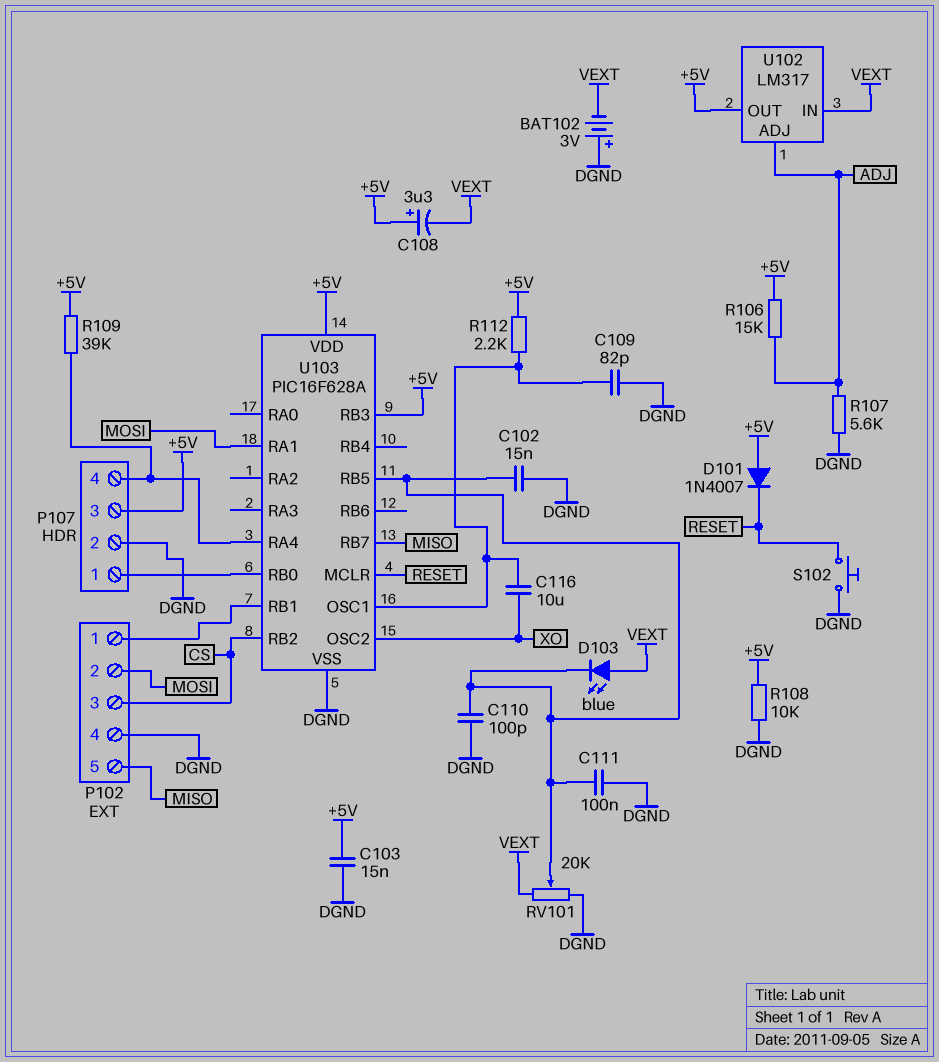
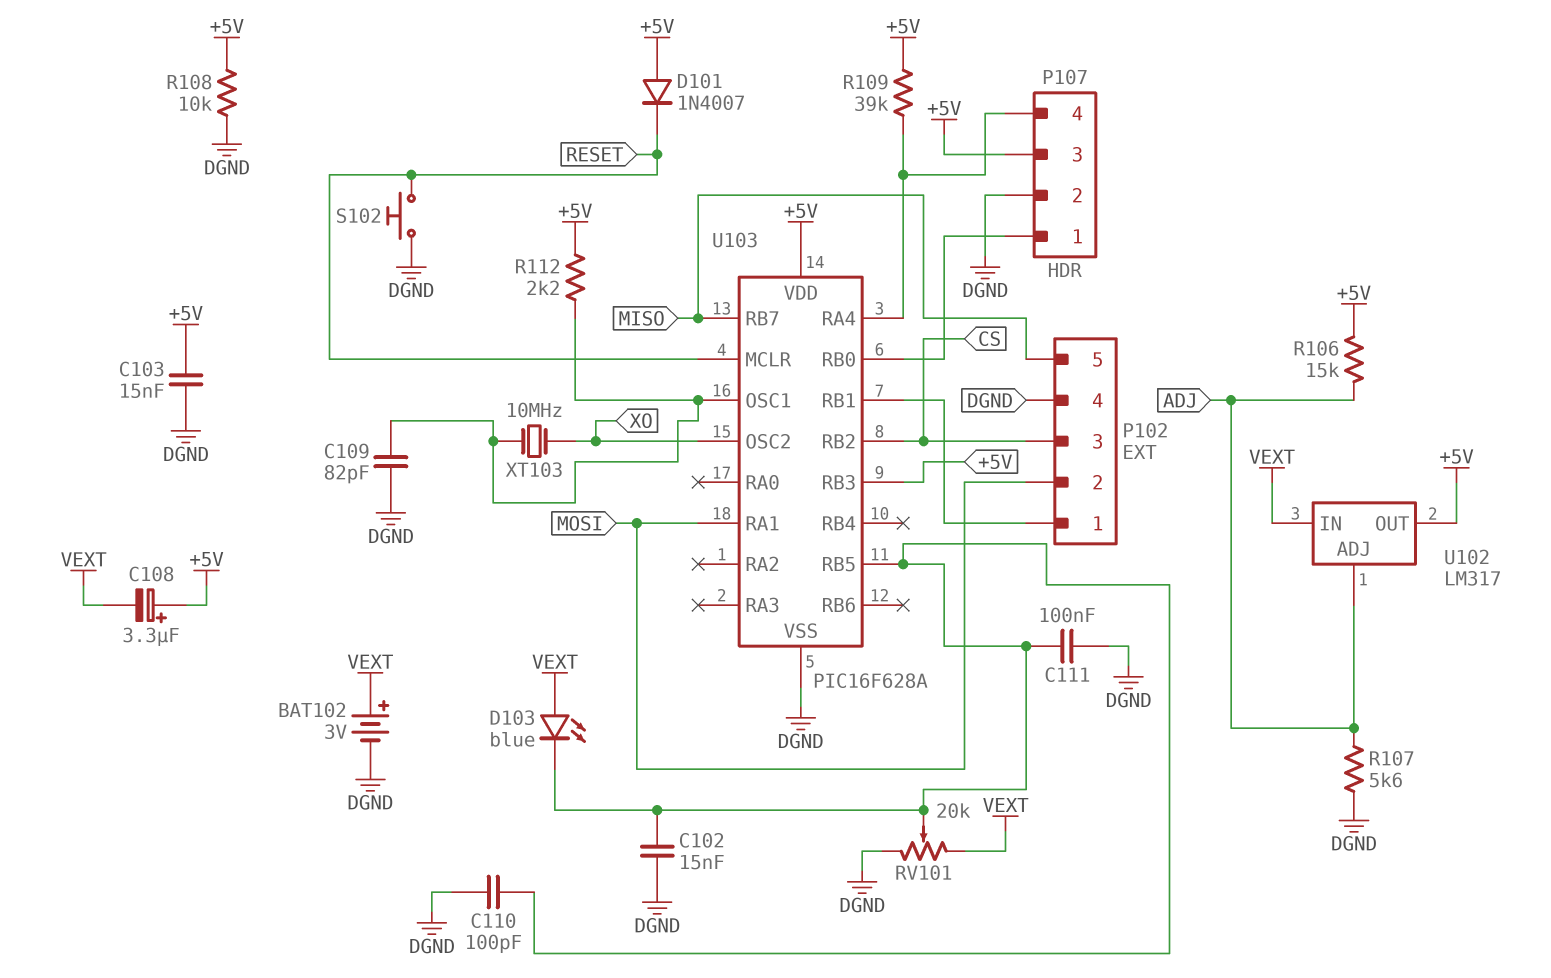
BAT102: 3V (plus DGND, minus VEXT) -> 3V (plus VEXT, minus DGND)
C116: 10uF (U103/OSC1, XO) -> none
XT103: none -> 10MHz (U103/OSC1, XO)

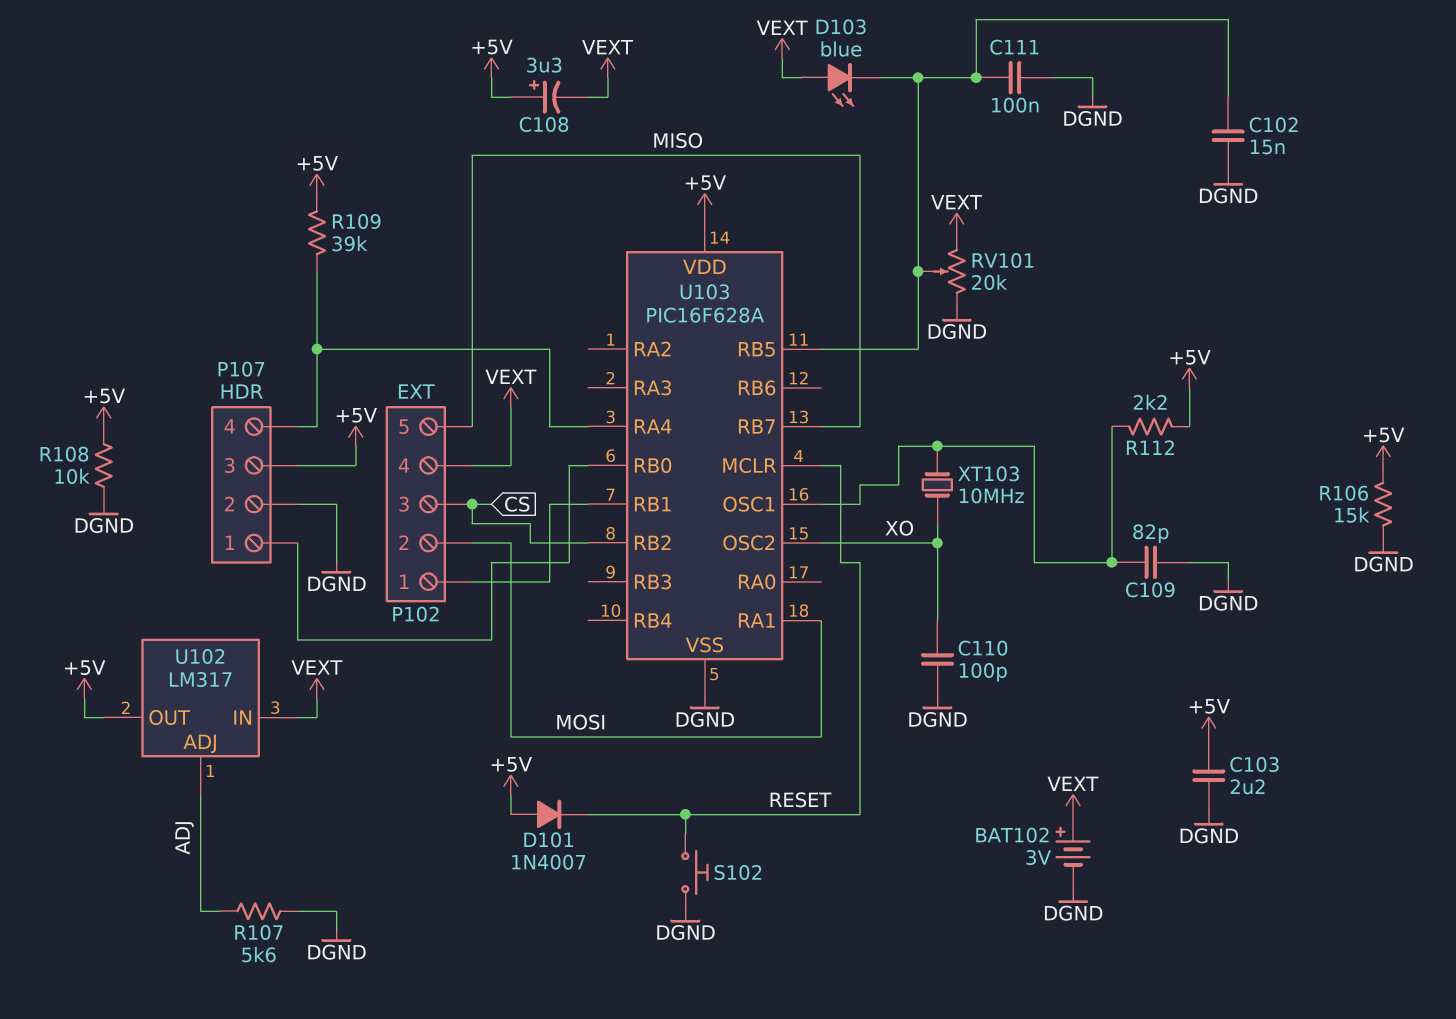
C103: 15nF (+5V, DGND) -> 2.2uF (+5V, DGND)
C110: 100pF (DGND, U103/RB5) -> 100pF (DGND, XO)
P102 pin 4: DGND -> VEXT
R106: 15k (+5V, ADJ) -> 15k (+5V, DGND)
U103 pin RB3: +5V -> none

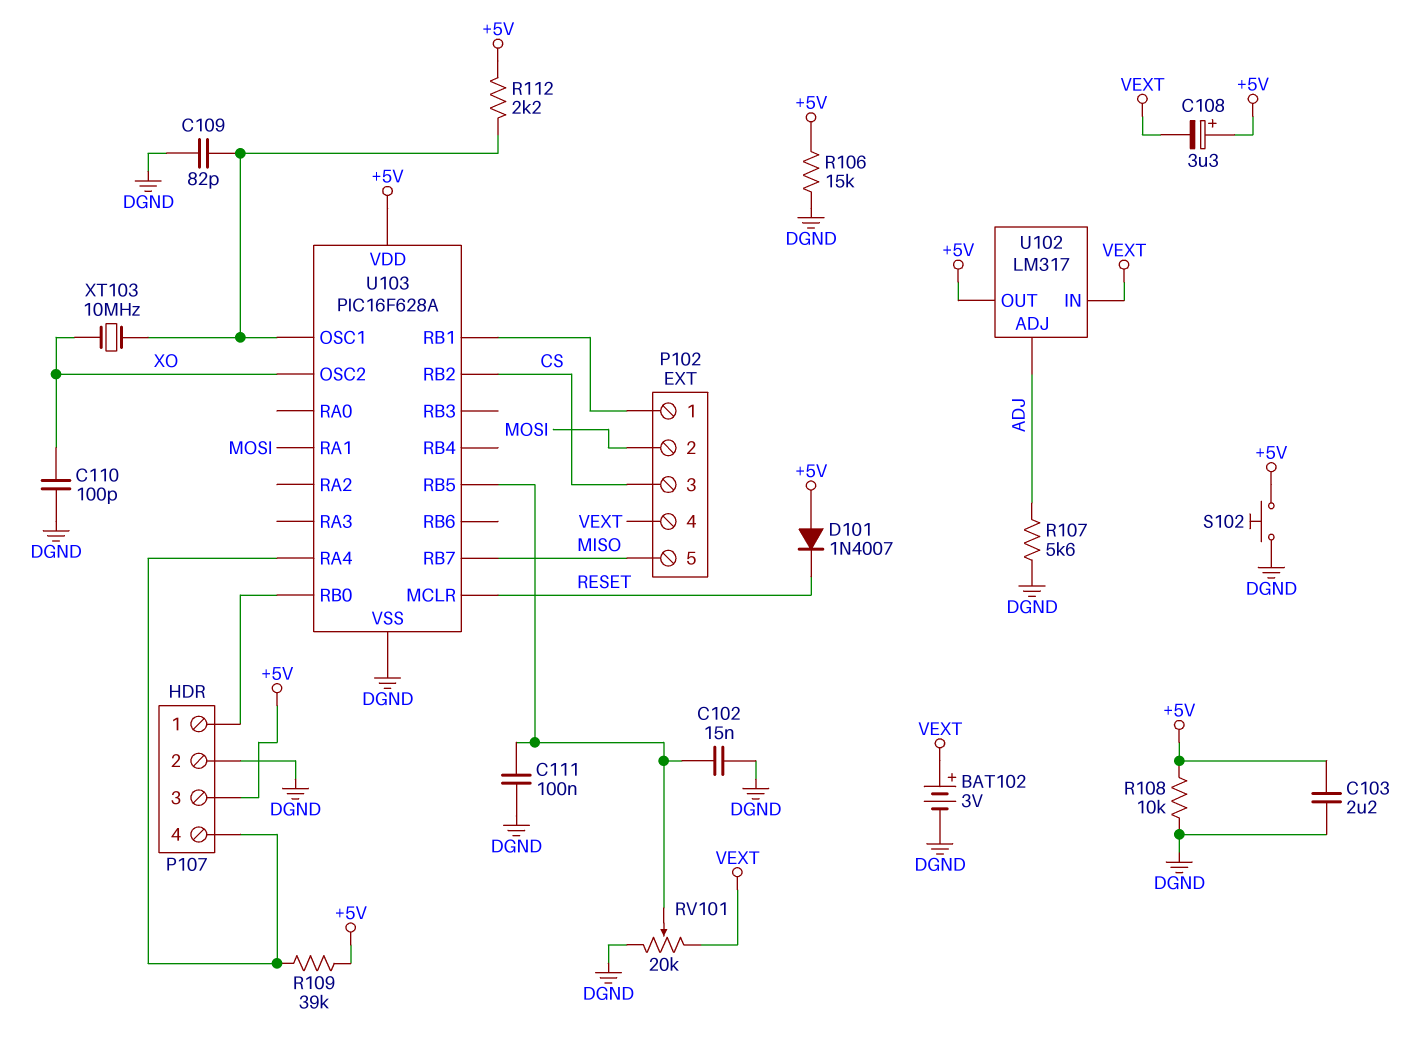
D103: LED blue (A VEXT, K U103/RB5) -> none
S102: button (DGND, RESET) -> button (+5V, DGND)

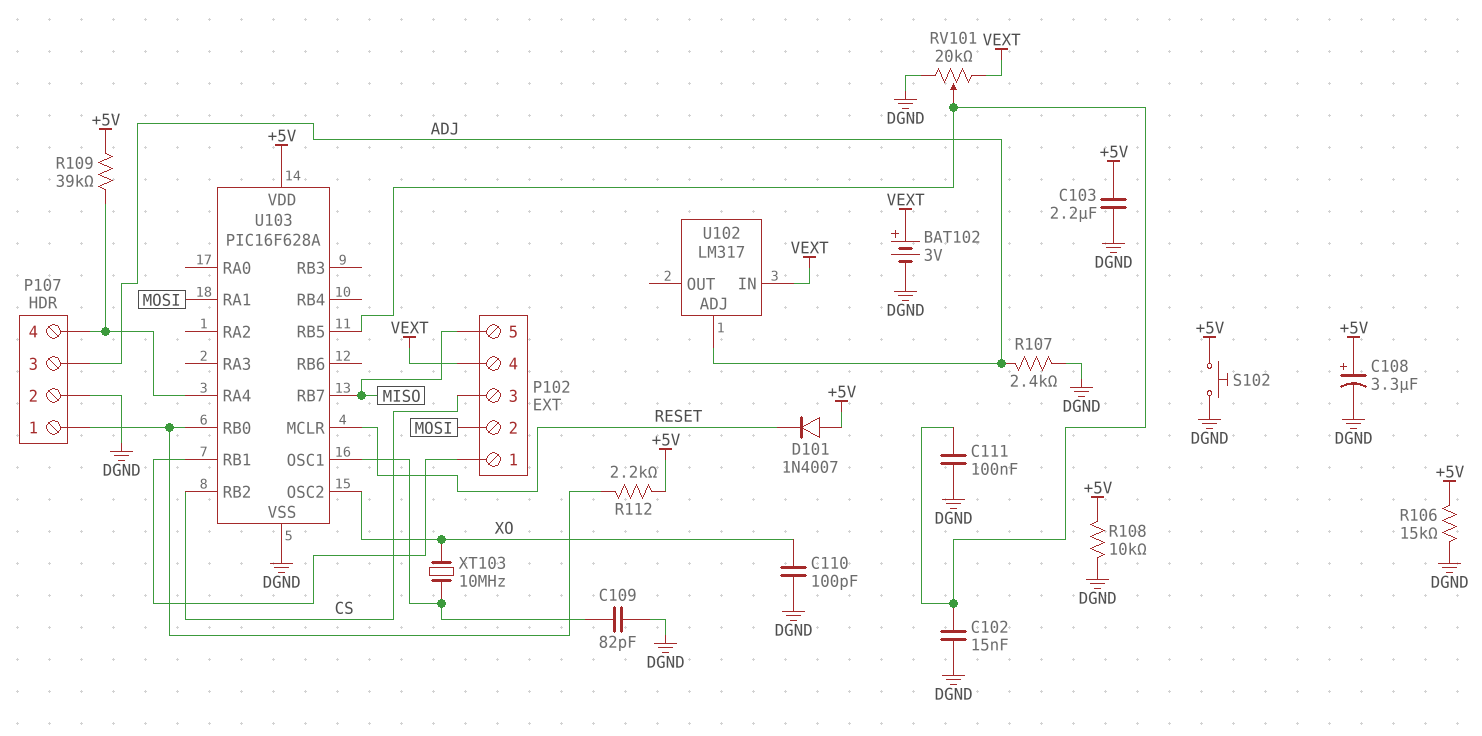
C108: 3.3uF (plus +5V, minus VEXT) -> 3.3uF (plus +5V, minus DGND)
P107 pin 3: +5V -> ADJ
R107: 5.6k (ADJ, DGND) -> 2.4k (ADJ, DGND)
R112: 2.2k (+5V, U103/OSC1) -> 2.2k (+5V, P107/1)
U102 pin OUT: +5V -> none

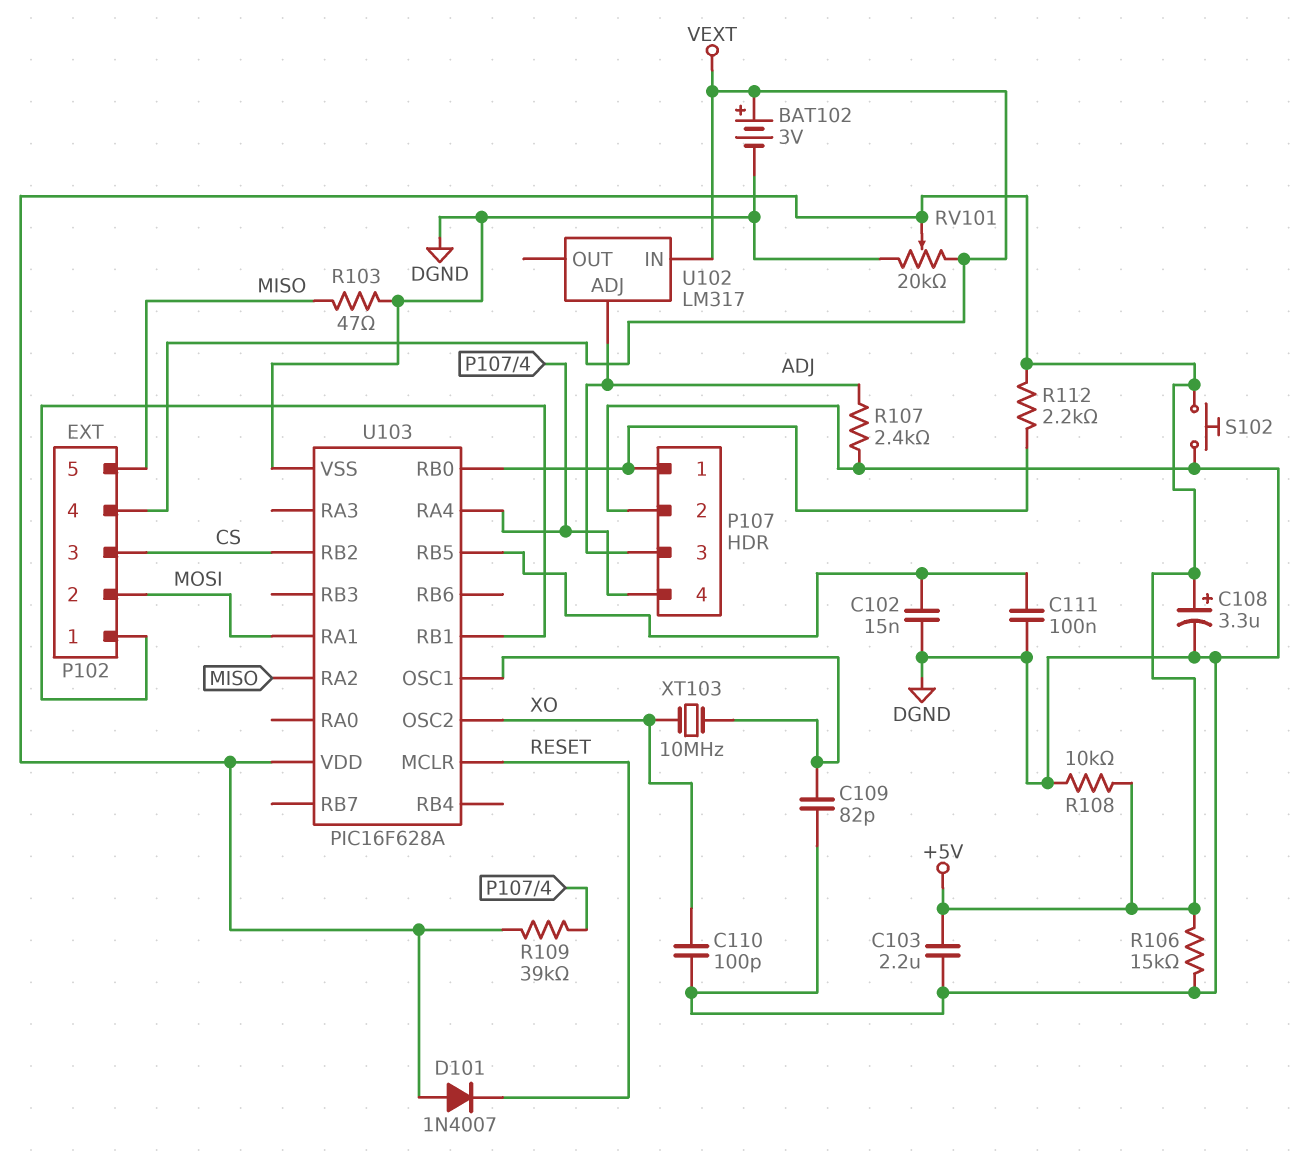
R103: none -> 47 (DGND, MISO)
RV101: 20k (DGND, VEXT, wiper U103/RB5) -> 20k (DGND, VEXT, wiper +5V)
U103 pin RA2: none -> MISO
U103 pin RB7: MISO -> none

